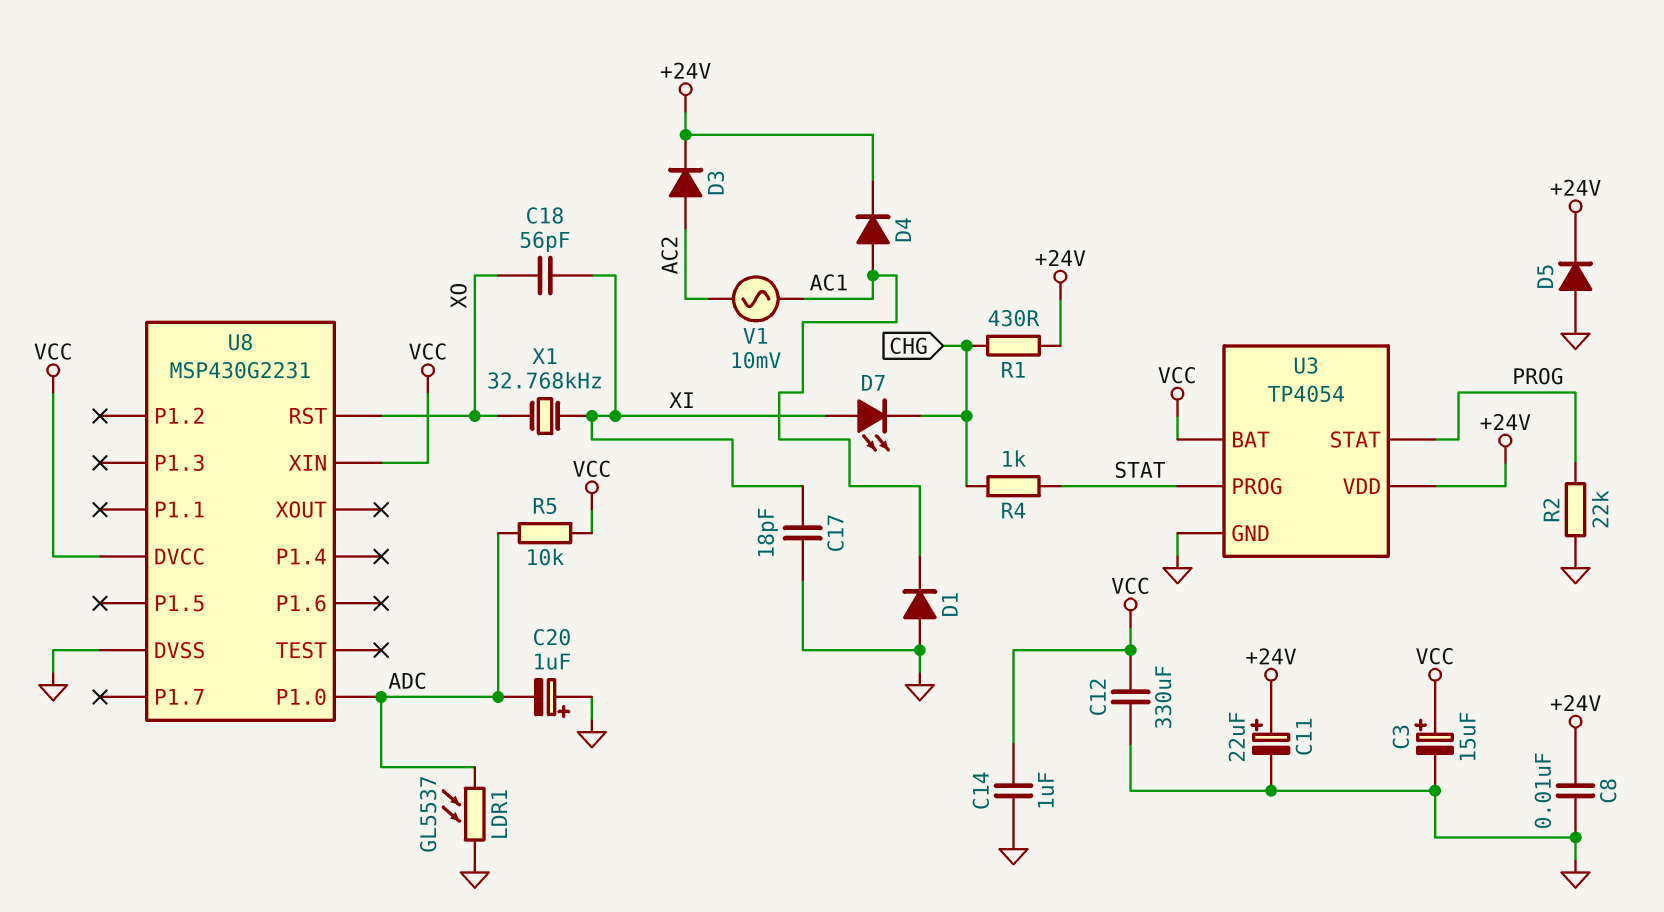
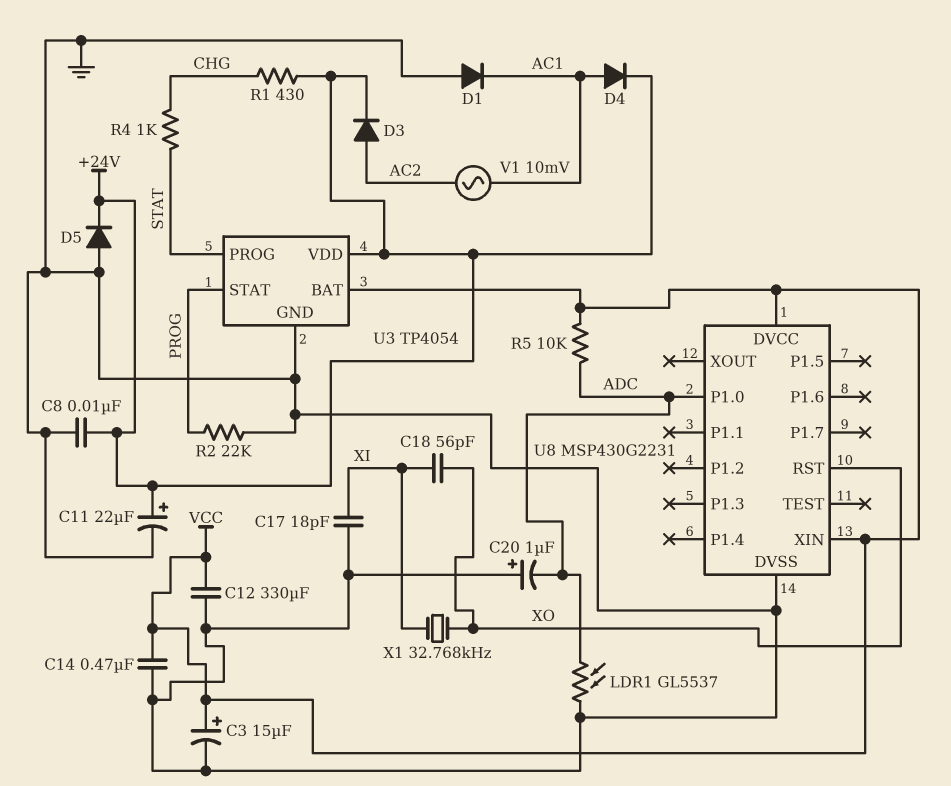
C14: 1uF (GND, VCC) -> 470nF (GND, VCC)
D7: LED (A XI, K CHG) -> none

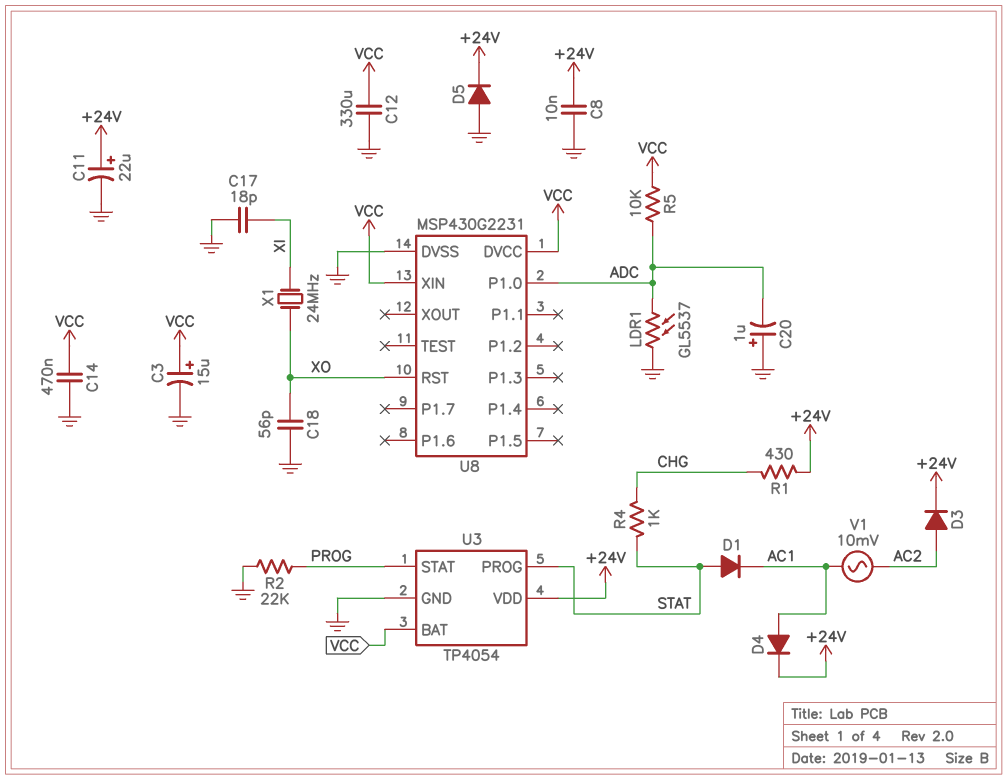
C18: 56pF (XI, XO) -> 56pF (GND, XO)
D1: diode (A GND, K AC1) -> diode (A STAT, K AC1)
X1: 32.768kHz (XI, XO) -> 24MHz (XI, XO)

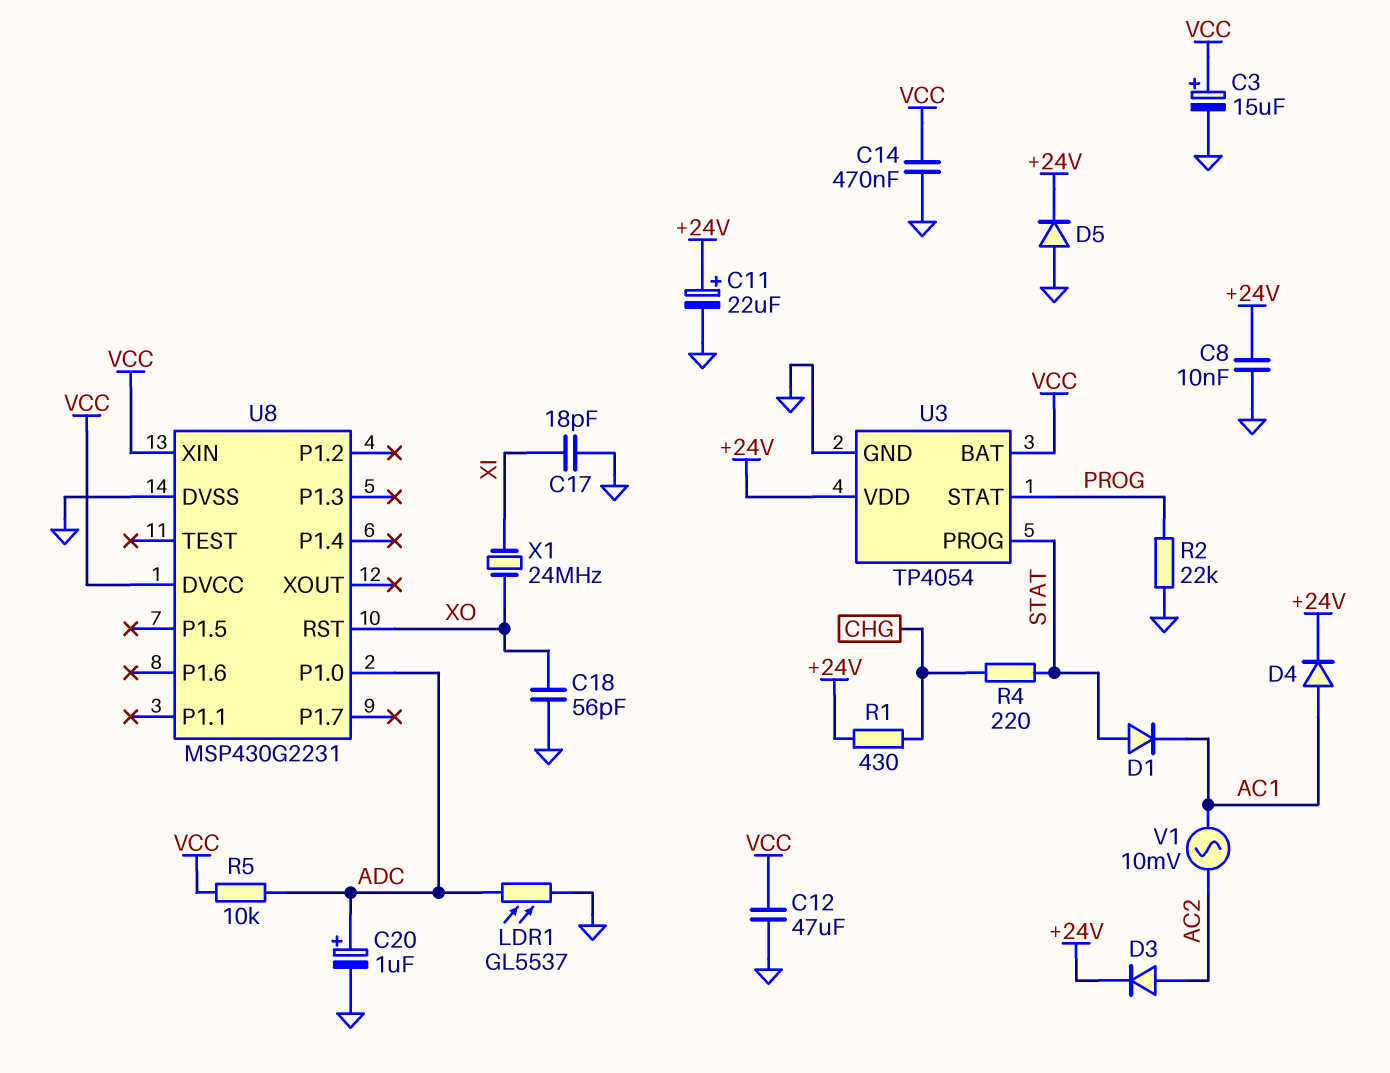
C12: 330uF (GND, VCC) -> 47uF (GND, VCC)
C20: 1uF (plus GND, minus ADC) -> 1uF (plus ADC, minus GND)
R4: 1k (CHG, STAT) -> 220 (CHG, STAT)

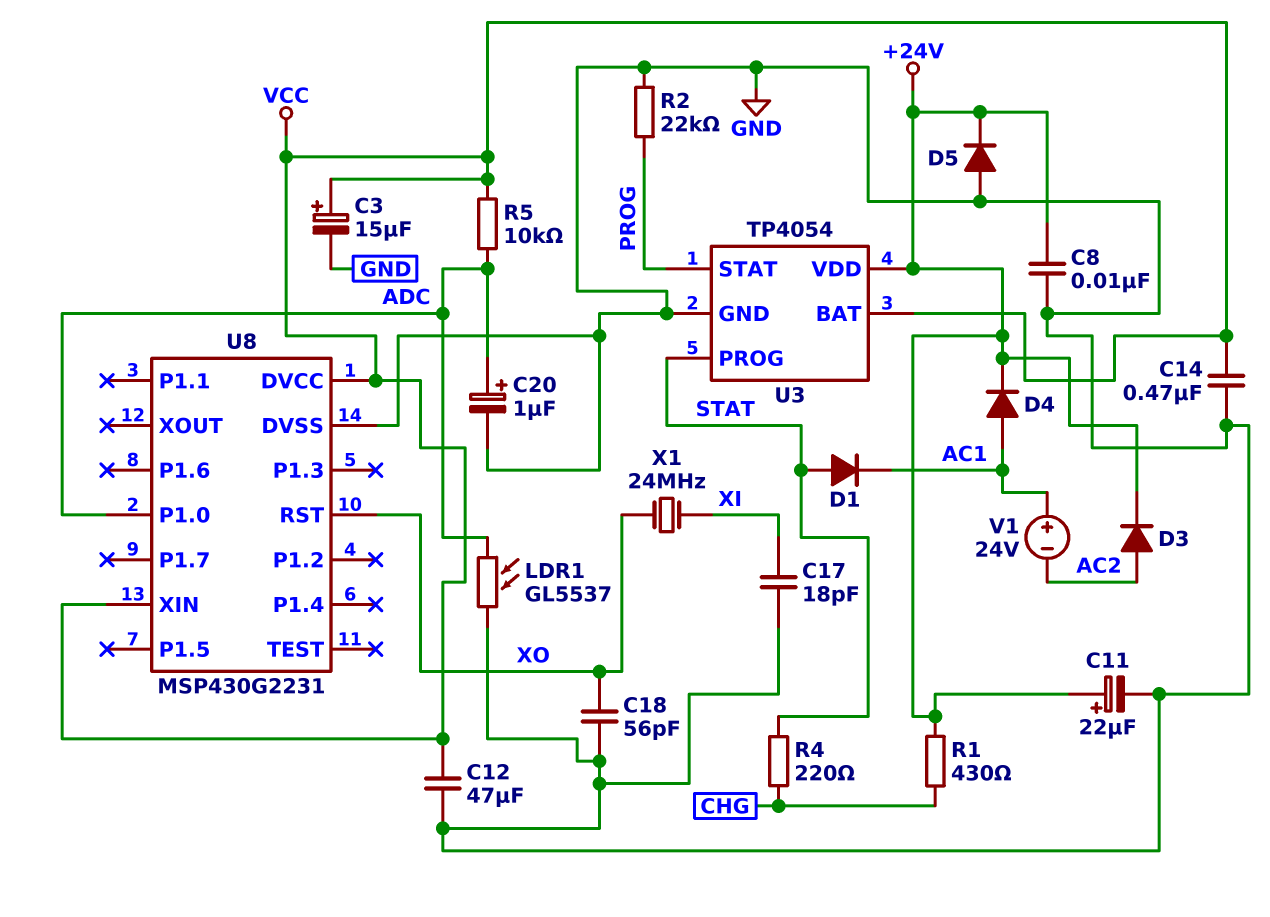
V1: AC 10mV (AC1, AC2) -> 24V (plus AC1, minus AC2)

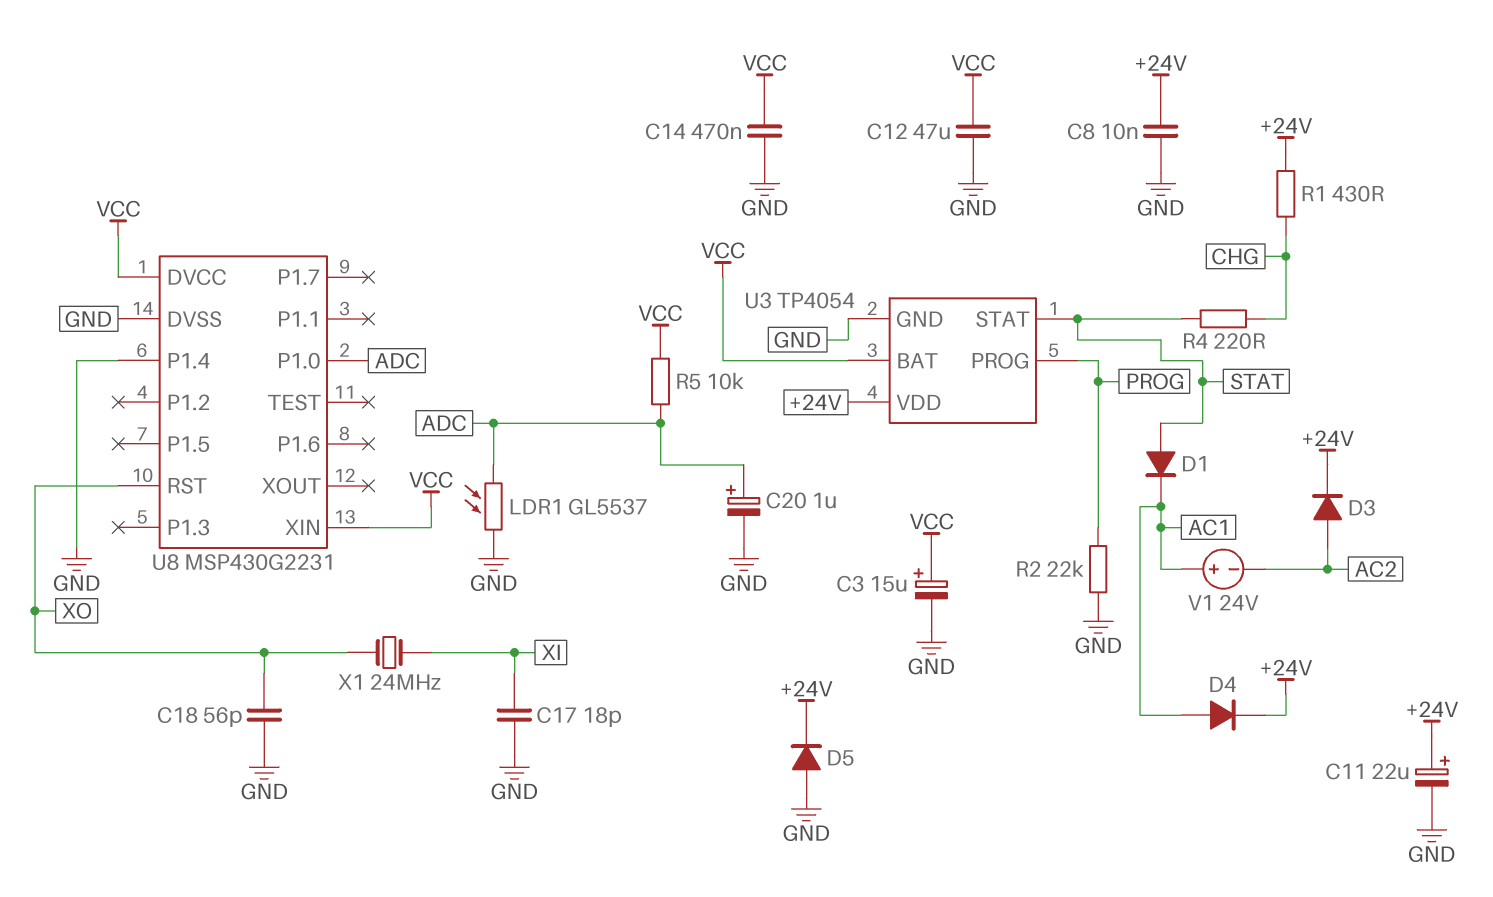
U3 pin PROG: STAT -> PROG
U3 pin STAT: PROG -> STAT
U8 pin P1.4: none -> GND

